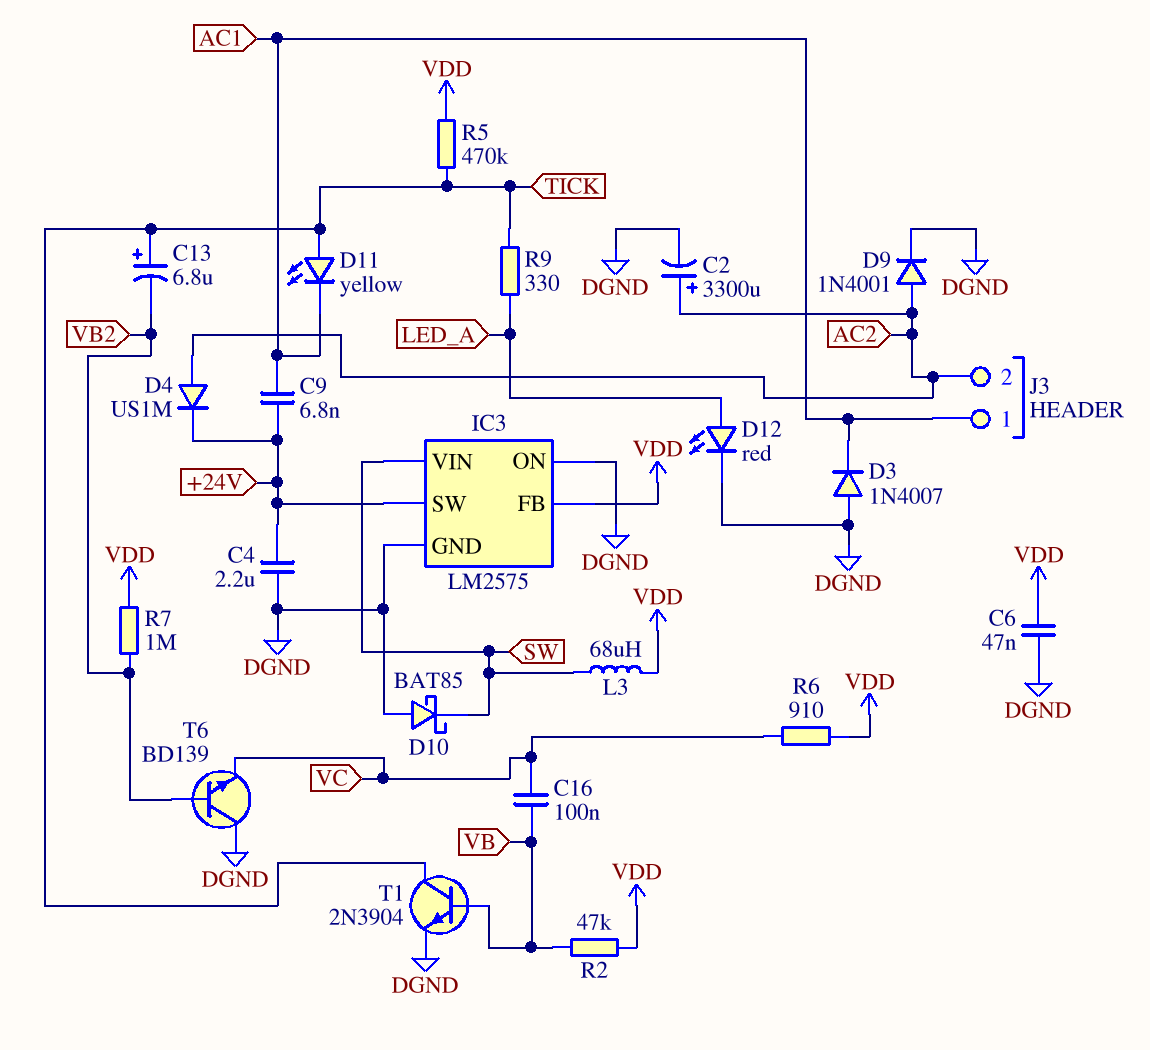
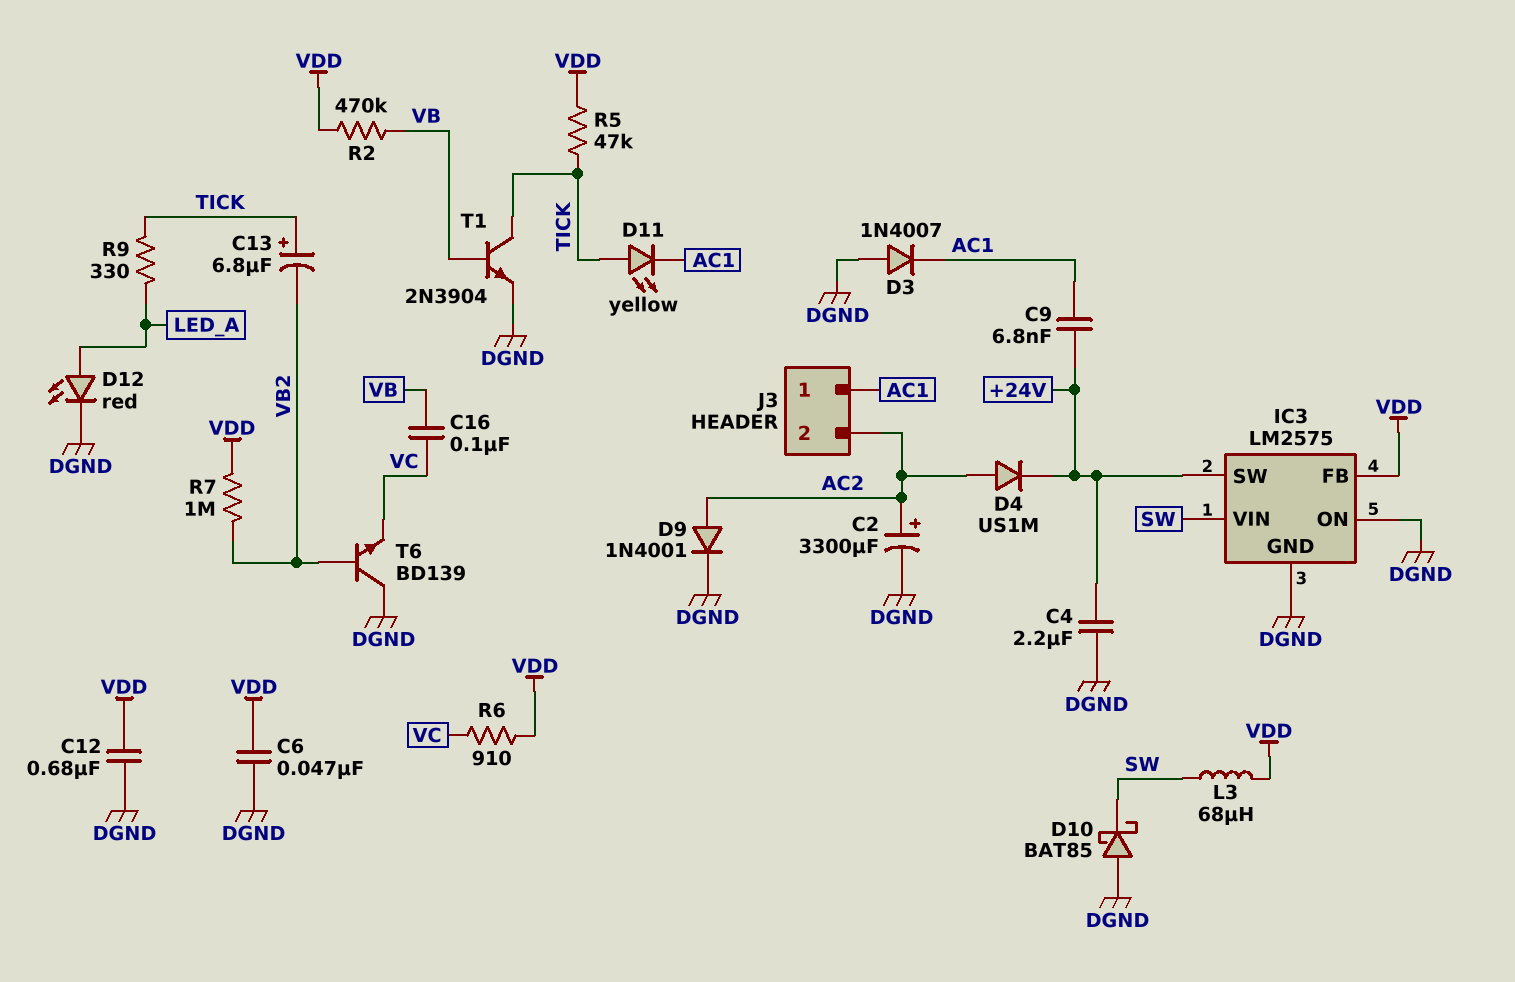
C12: none -> 680nF (DGND, VDD)
R2: 47k (VB, VDD) -> 470k (VB, VDD)
R5: 470k (TICK, VDD) -> 47k (TICK, VDD)

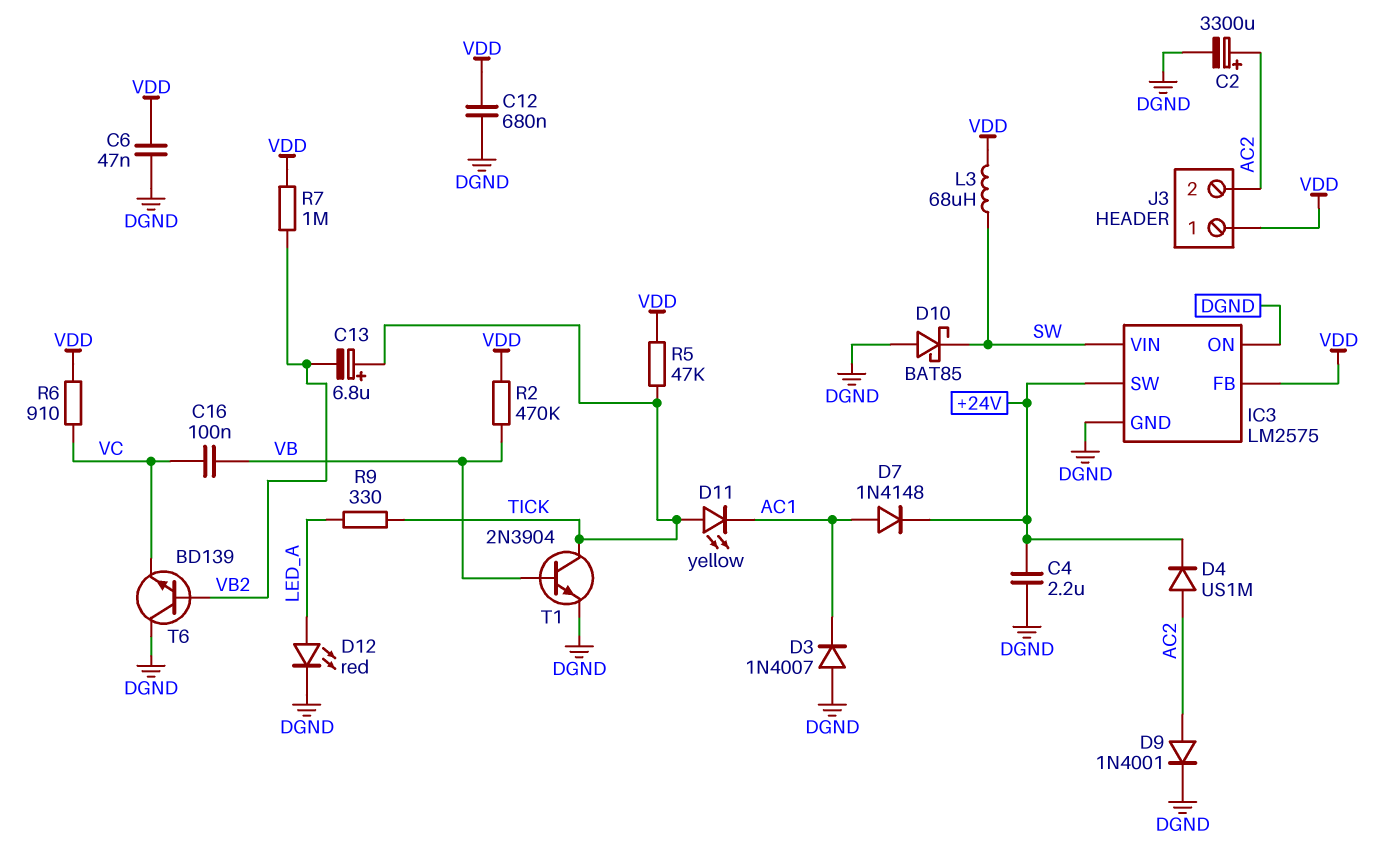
C9: 6.8nF (+24V, AC1) -> none
D7: none -> diode 1N4148 (A AC1, K +24V)
J3 pin 1: AC1 -> VDD

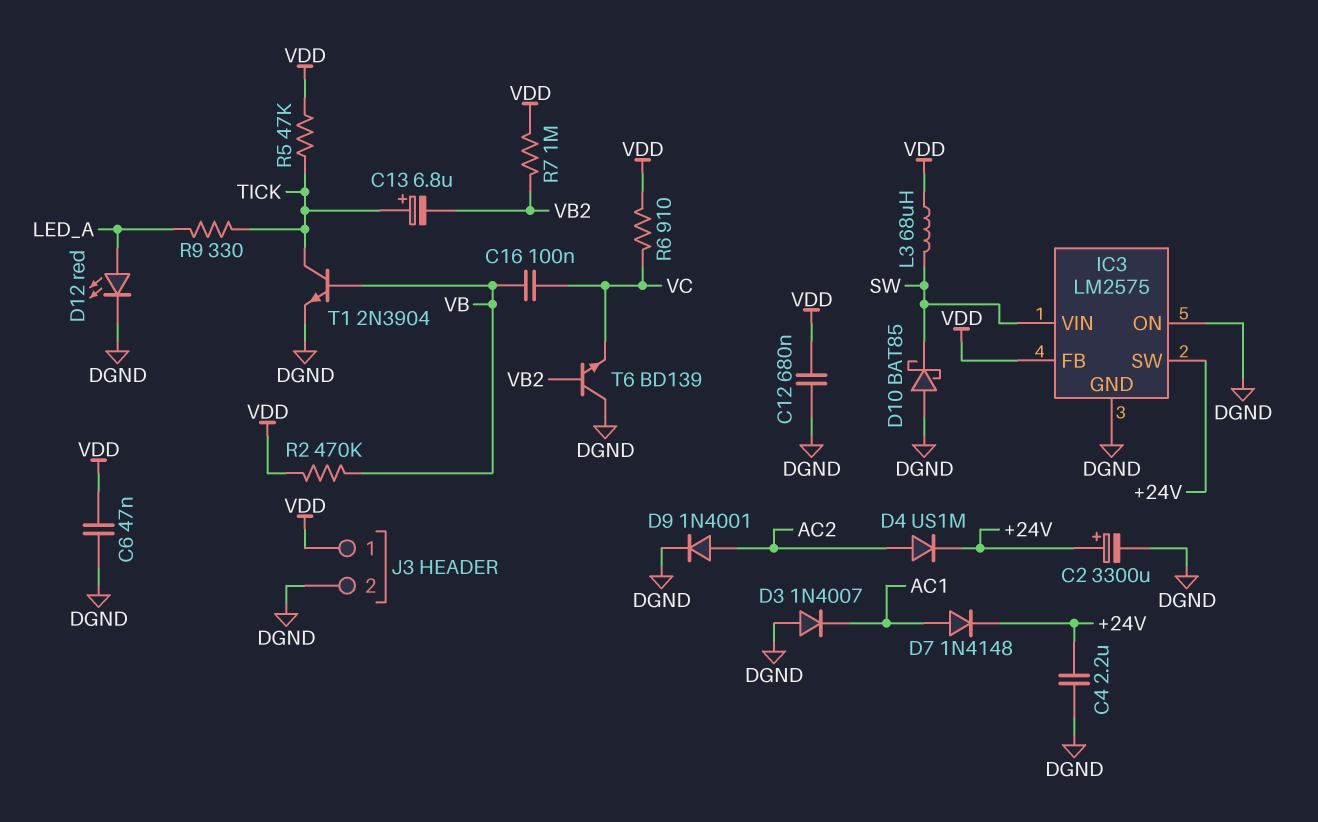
C2: 3300uF (plus AC2, minus DGND) -> 3300uF (plus +24V, minus DGND)
D11: LED yellow (A TICK, K AC1) -> none
J3 pin 2: AC2 -> DGND

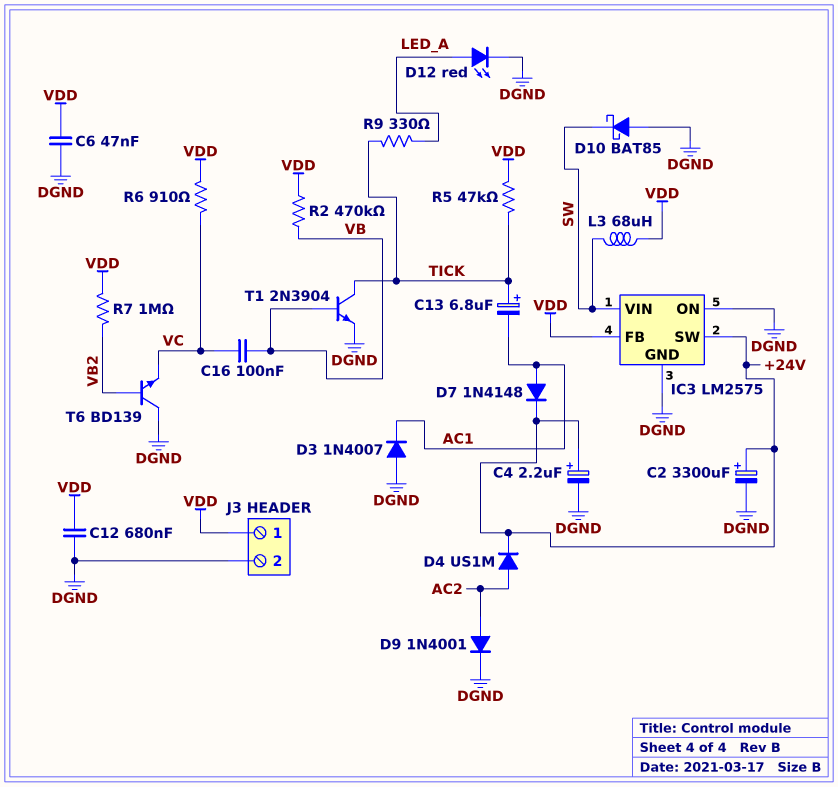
C4: 2.2uF (+24V, DGND) -> 2.2uF (plus +24V, minus DGND)
C13: 6.8uF (plus TICK, minus VB2) -> 6.8uF (plus TICK, minus AC1)

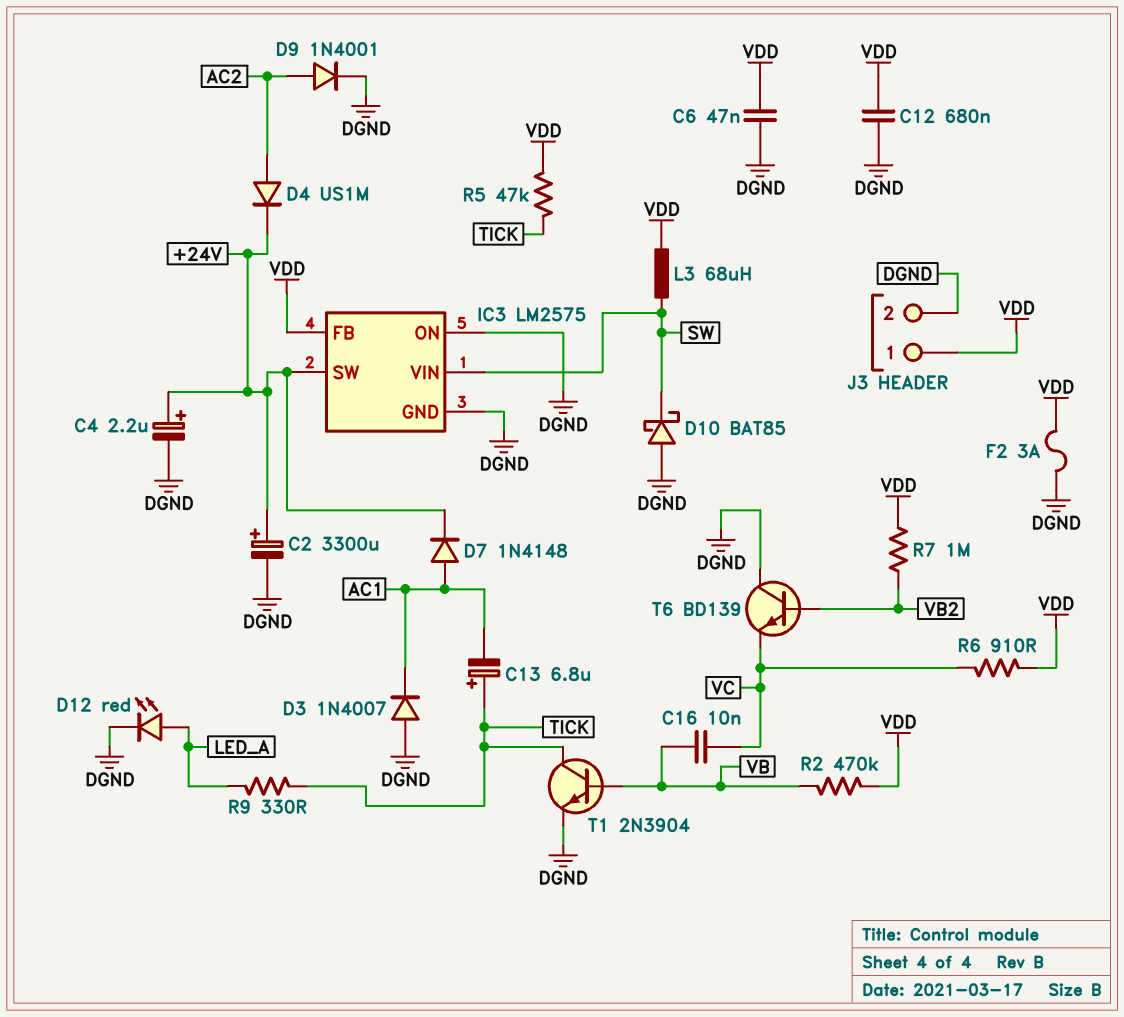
C16: 100nF (VB, VC) -> 10nF (VB, VC)
F2: none -> 3A (DGND, VDD)

